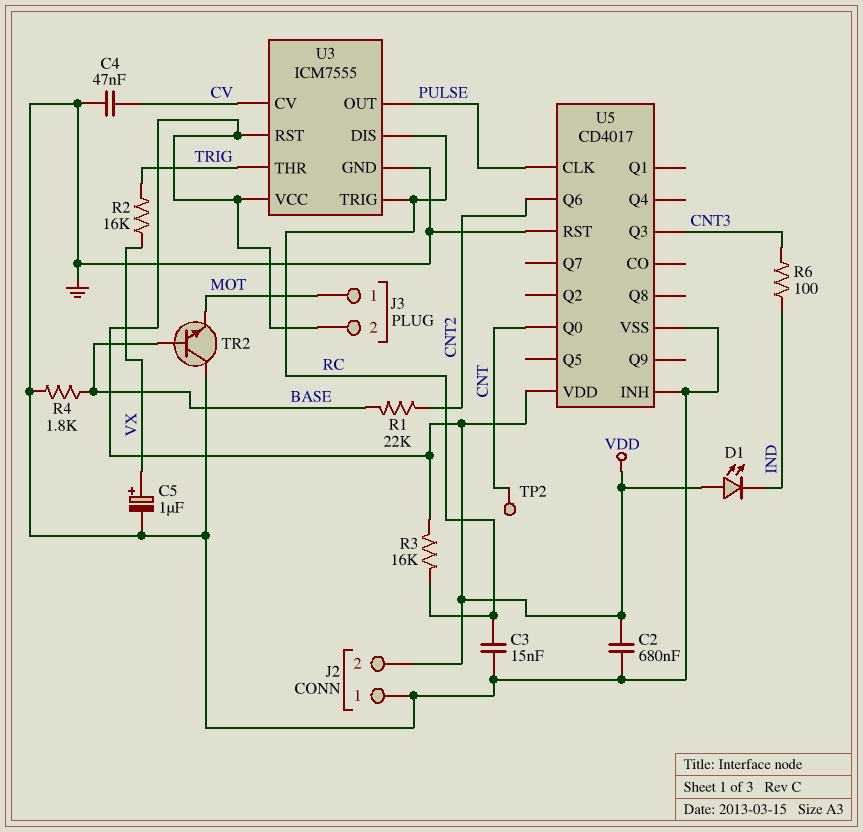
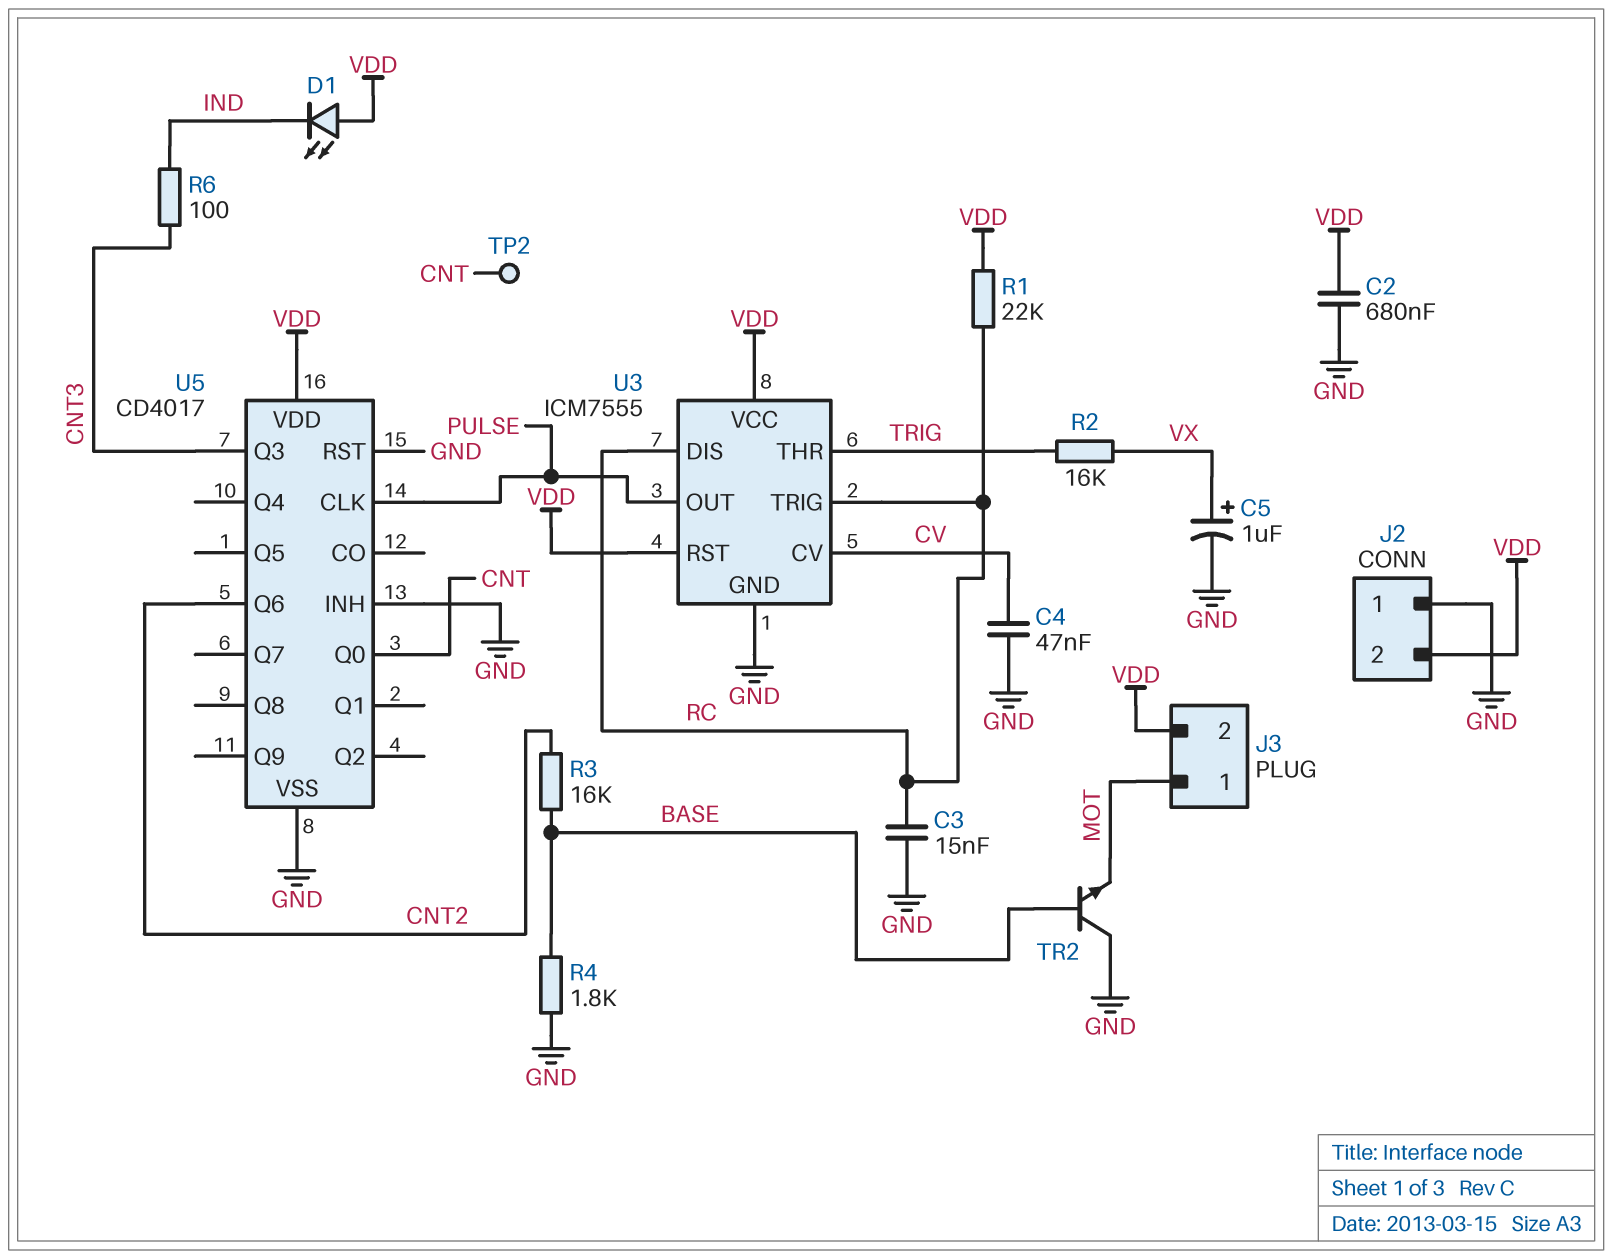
R1: 22k (BASE, CNT2) -> 22k (RC, VDD)
R3: 16k (RC, VDD) -> 16k (BASE, CNT2)

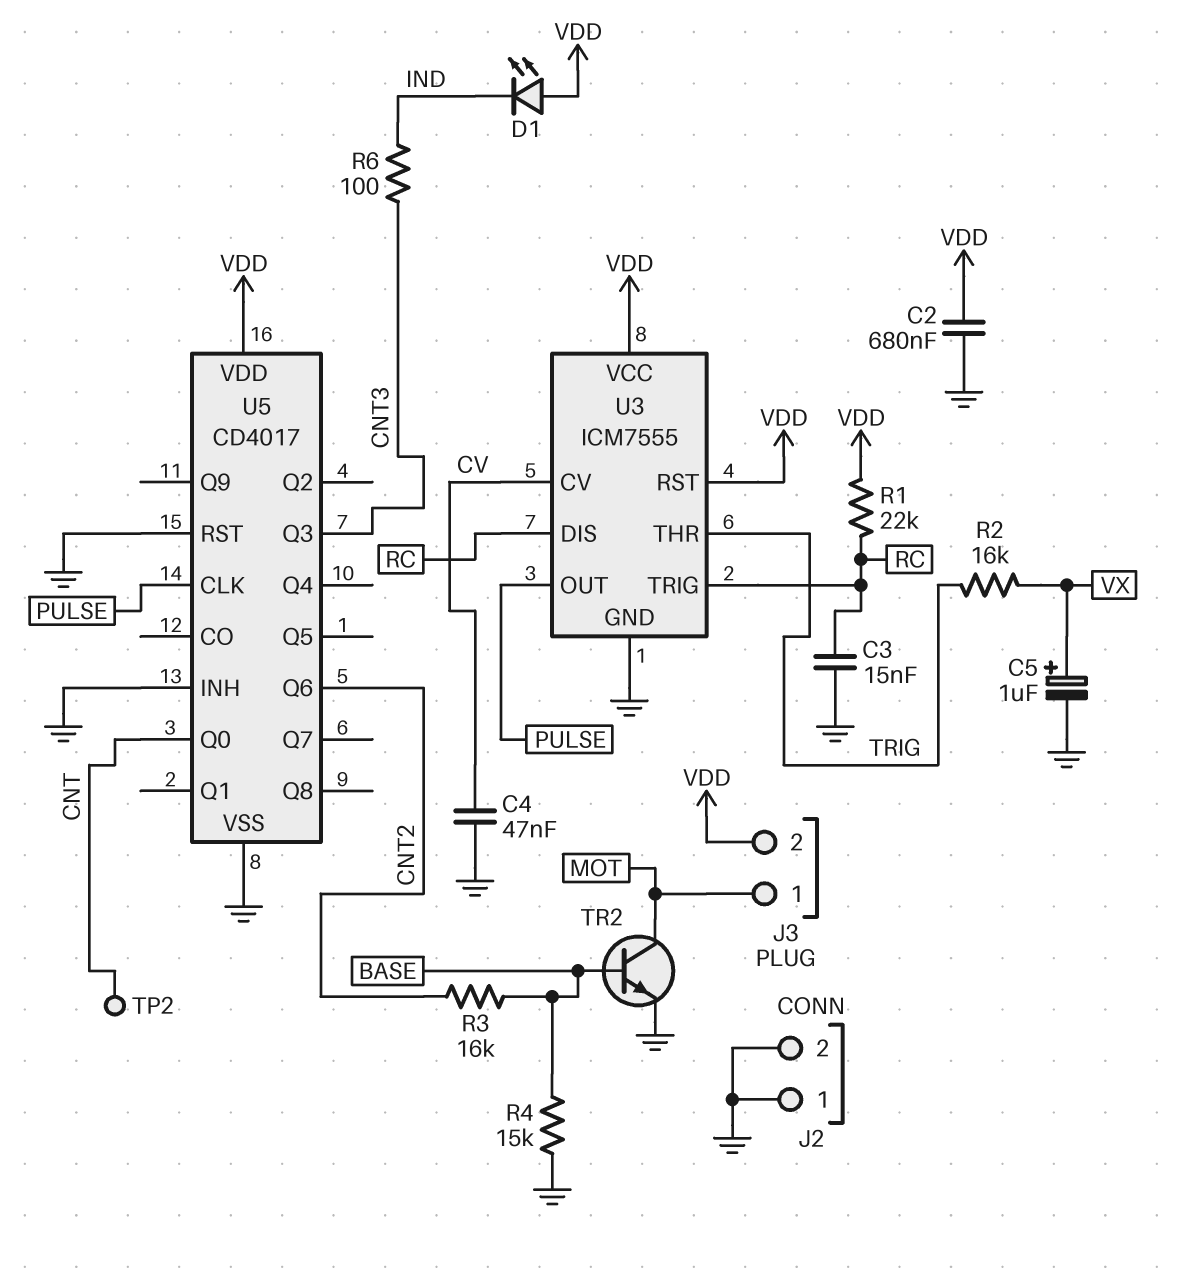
J2 pin 2: VDD -> GND
R4: 1.8k (BASE, GND) -> 15k (BASE, GND)
TR2: NPN (B BASE, C GND, E MOT) -> NPN (B BASE, C MOT, E GND)

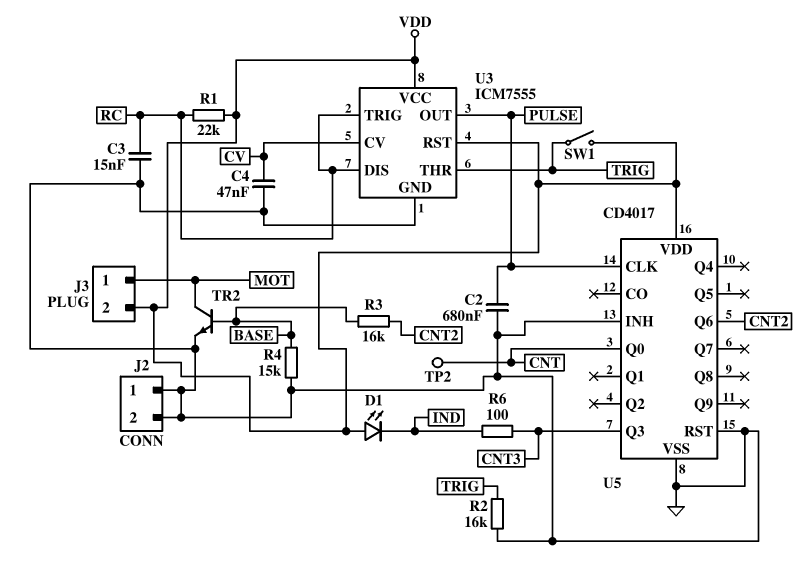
C2: 680nF (GND, VDD) -> 680nF (GND, PULSE)
C5: 1uF (plus VX, minus GND) -> none
R2: 16k (TRIG, VX) -> 16k (GND, TRIG)
SW1: none -> switch (TRIG, VDD)

